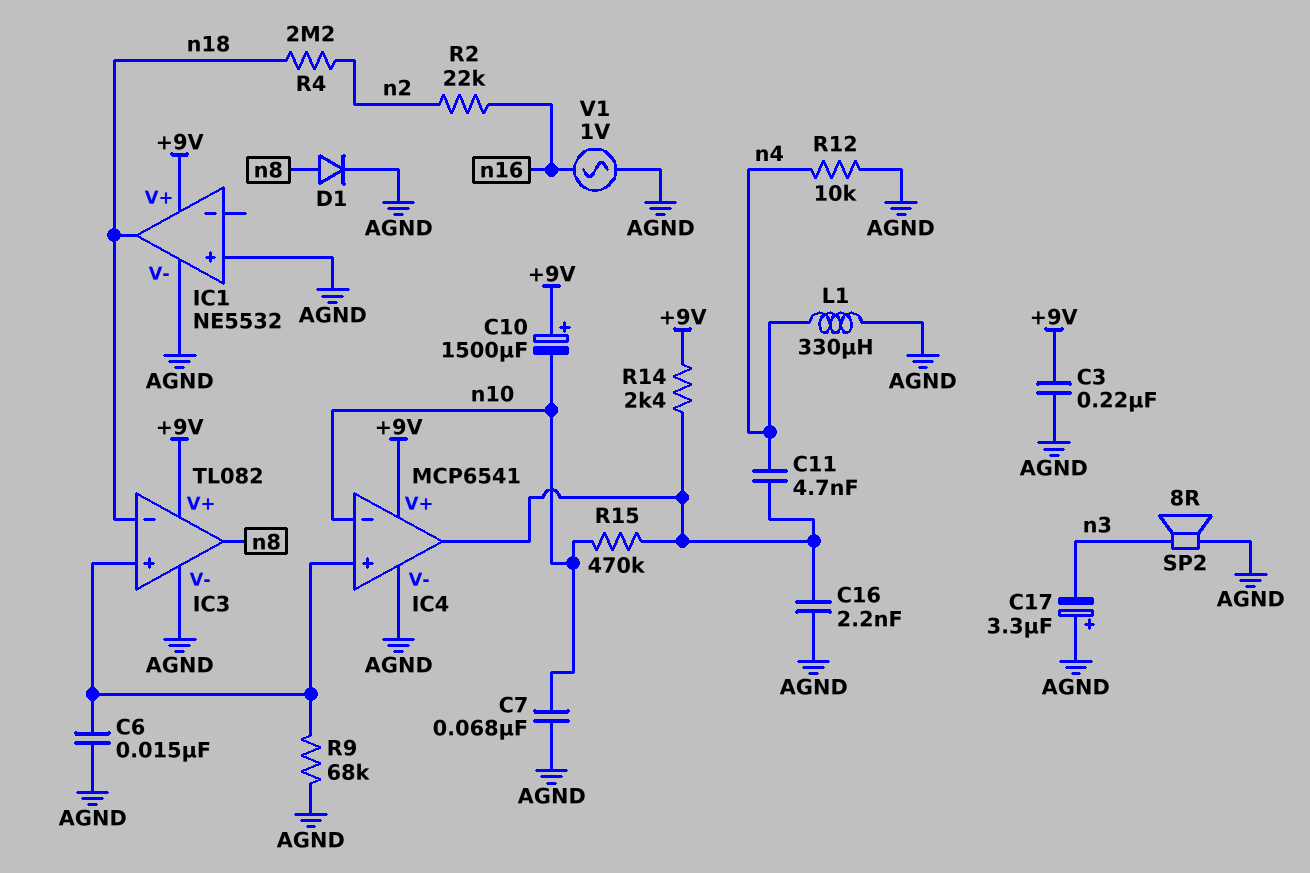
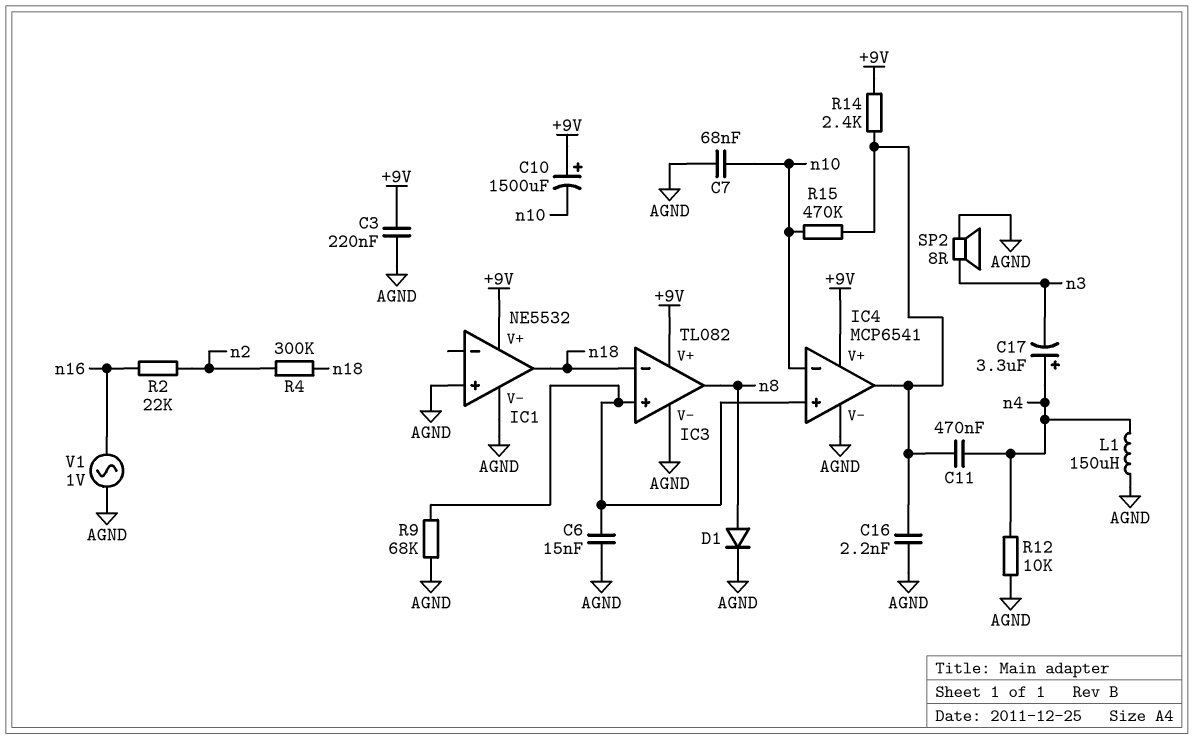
C11: 4.7nF (IC4/out, n4) -> 470nF (IC4/out, n4)
C17: 3.3uF (plus AGND, minus n3) -> 3.3uF (plus n4, minus n3)
L1: 330uH (AGND, n4) -> 150uH (AGND, n4)
R4: 2.2M (n2, n18) -> 300k (n2, n18)

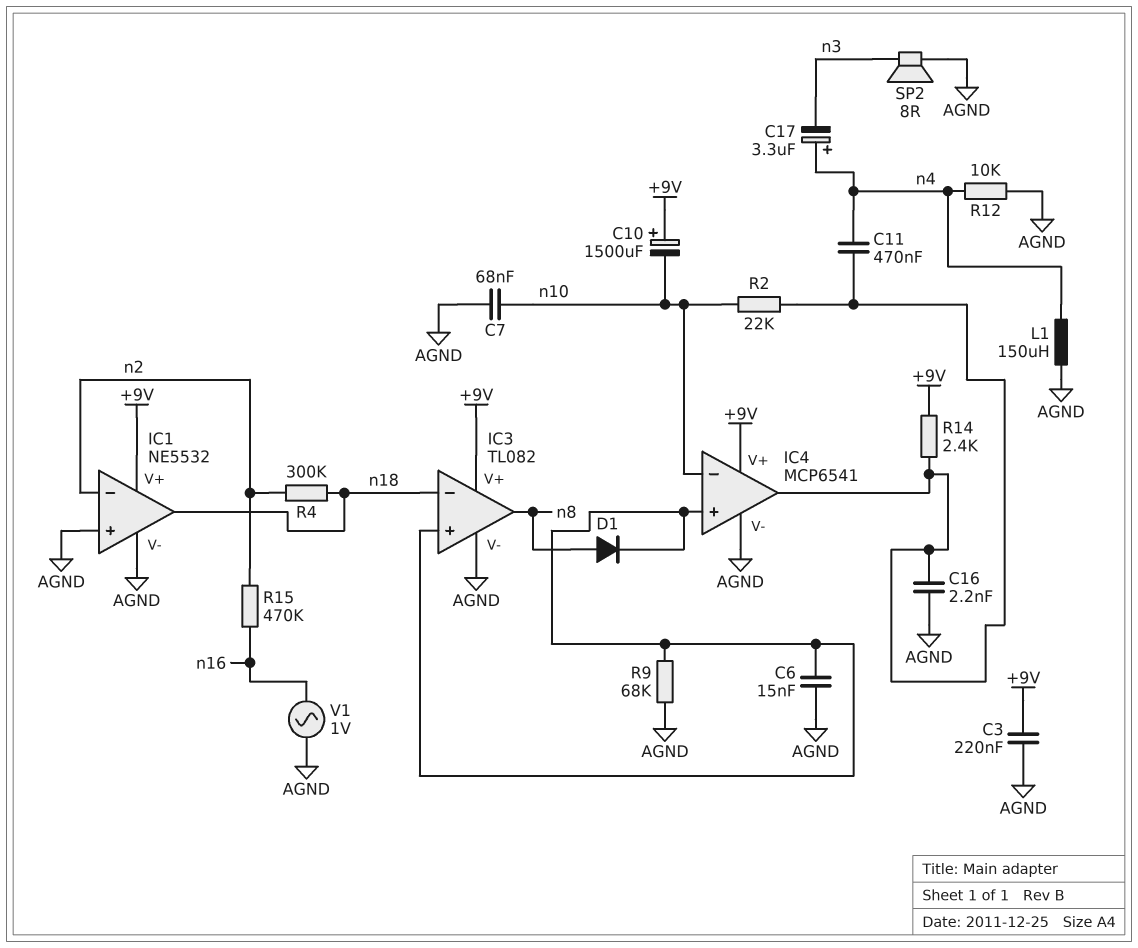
D1: diode (A n8, K AGND) -> diode (A n8, K IC3/in+)
IC1 pin in-: none -> n2
R2: 22k (n2, n16) -> 22k (IC4/out, n10)
R15: 470k (IC4/out, n10) -> 470k (n2, n16)

